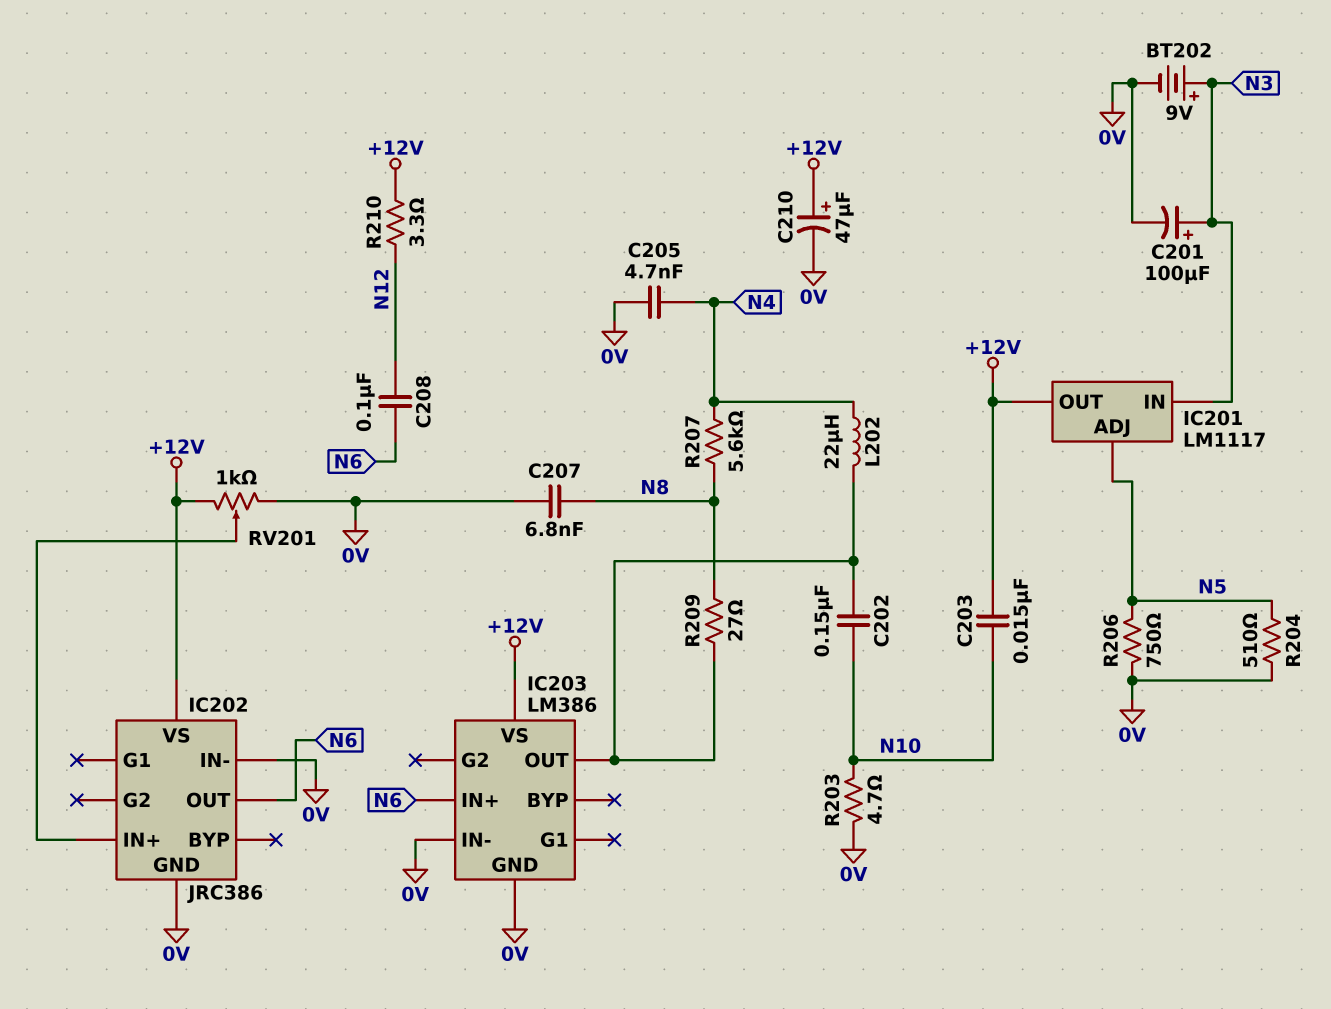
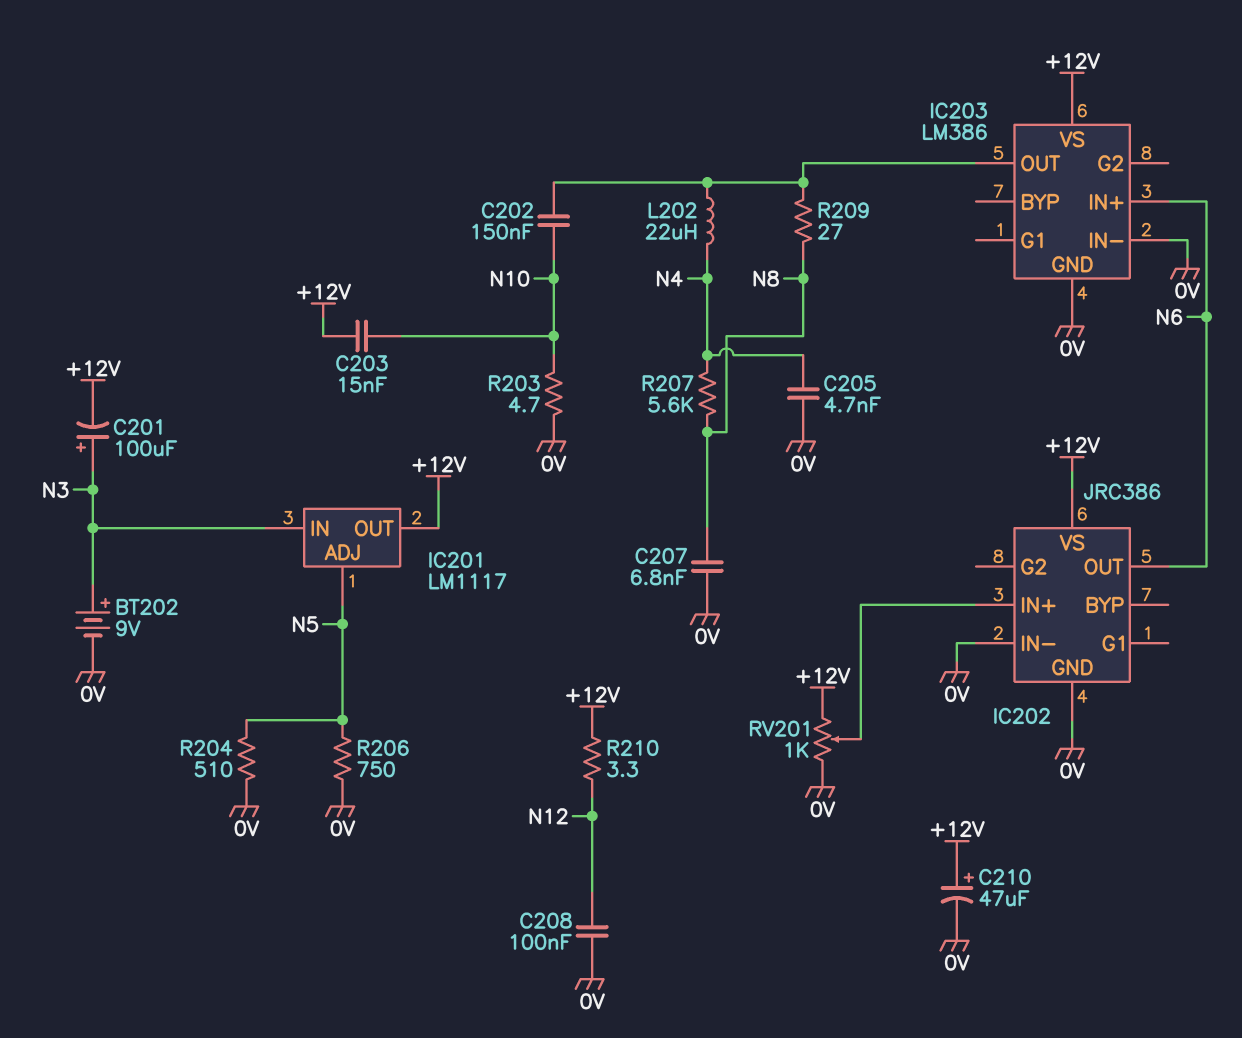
C201: 100uF (plus N3, minus 0V) -> 100uF (plus N3, minus +12V)
C208: 100nF (N6, N12) -> 100nF (0V, N12)

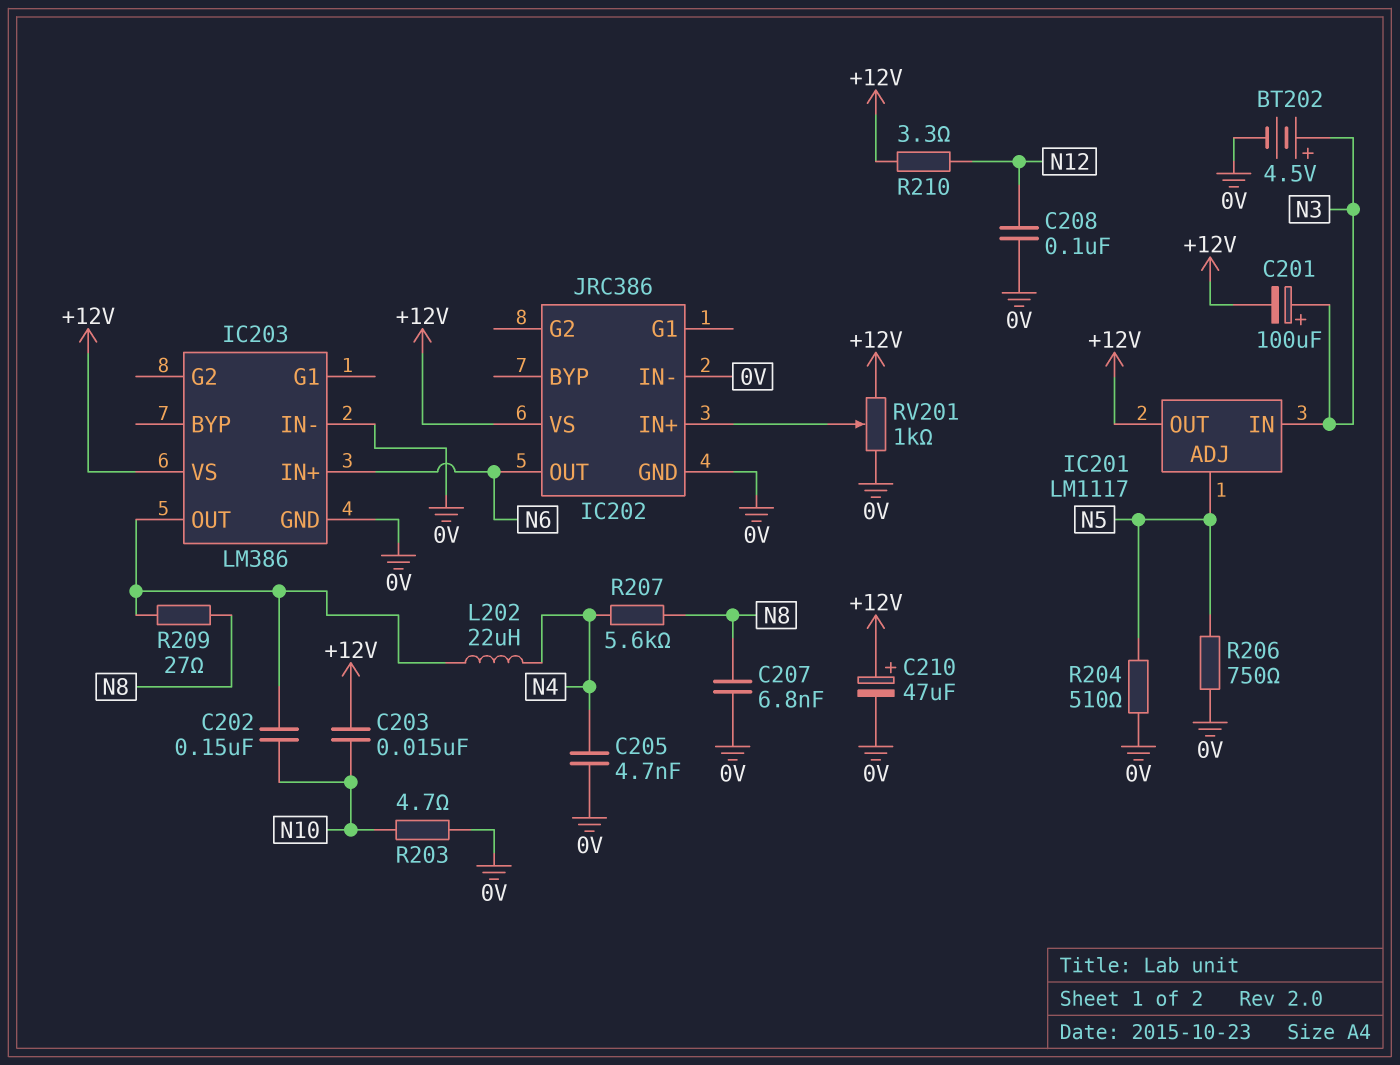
BT202: 9V (plus N3, minus 0V) -> 4.5V (plus N3, minus 0V)

